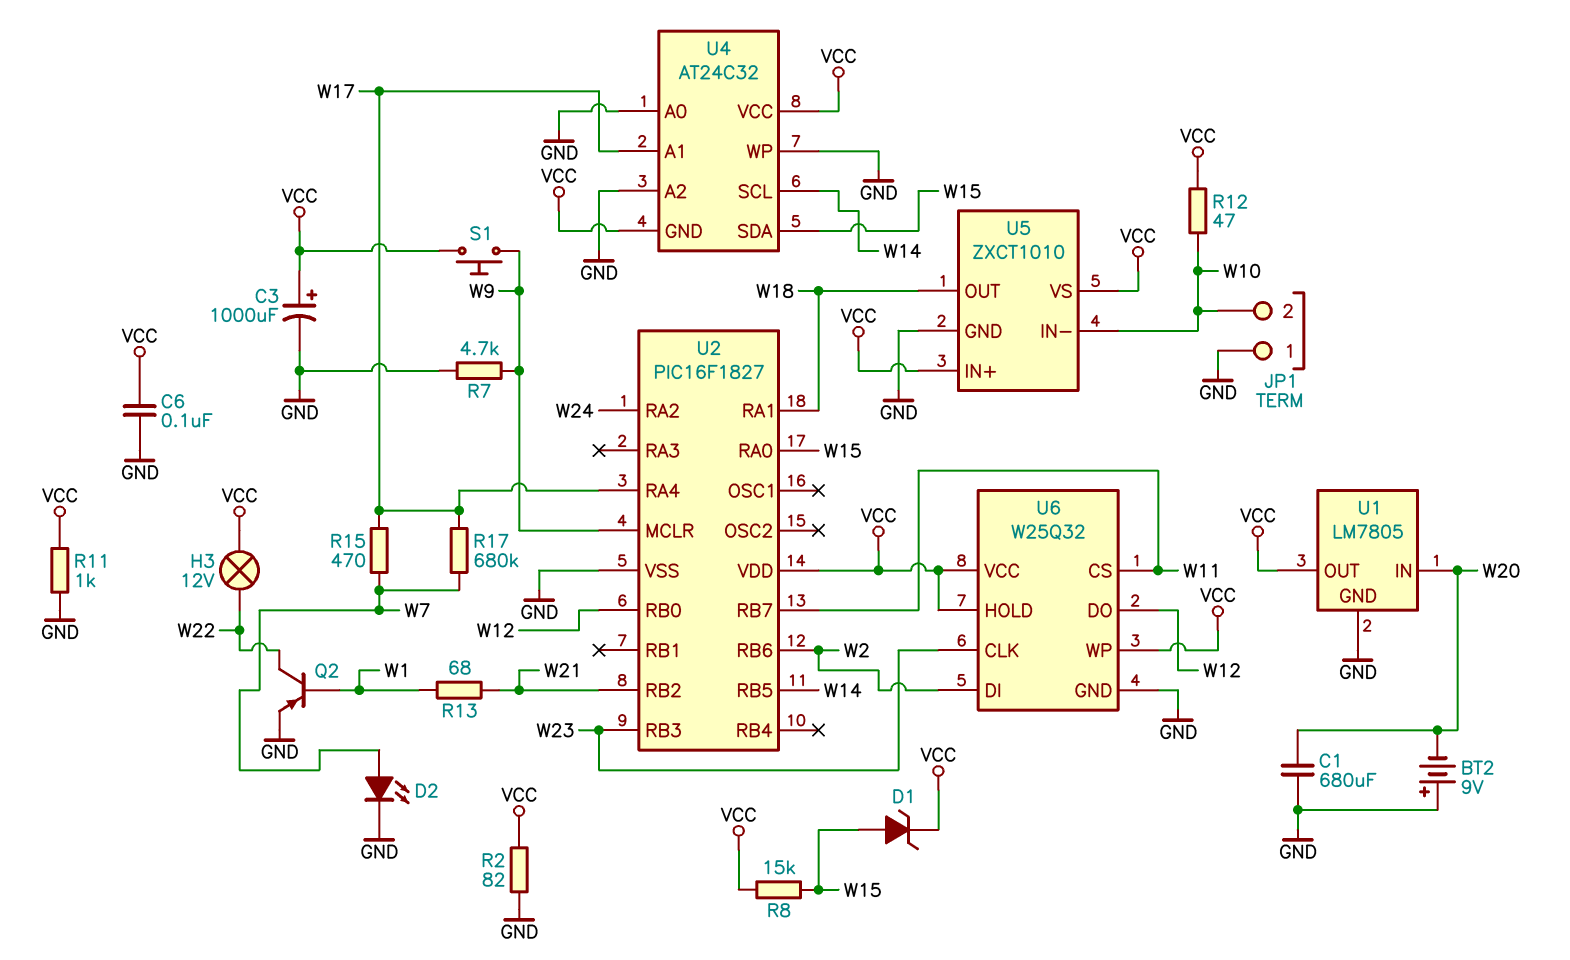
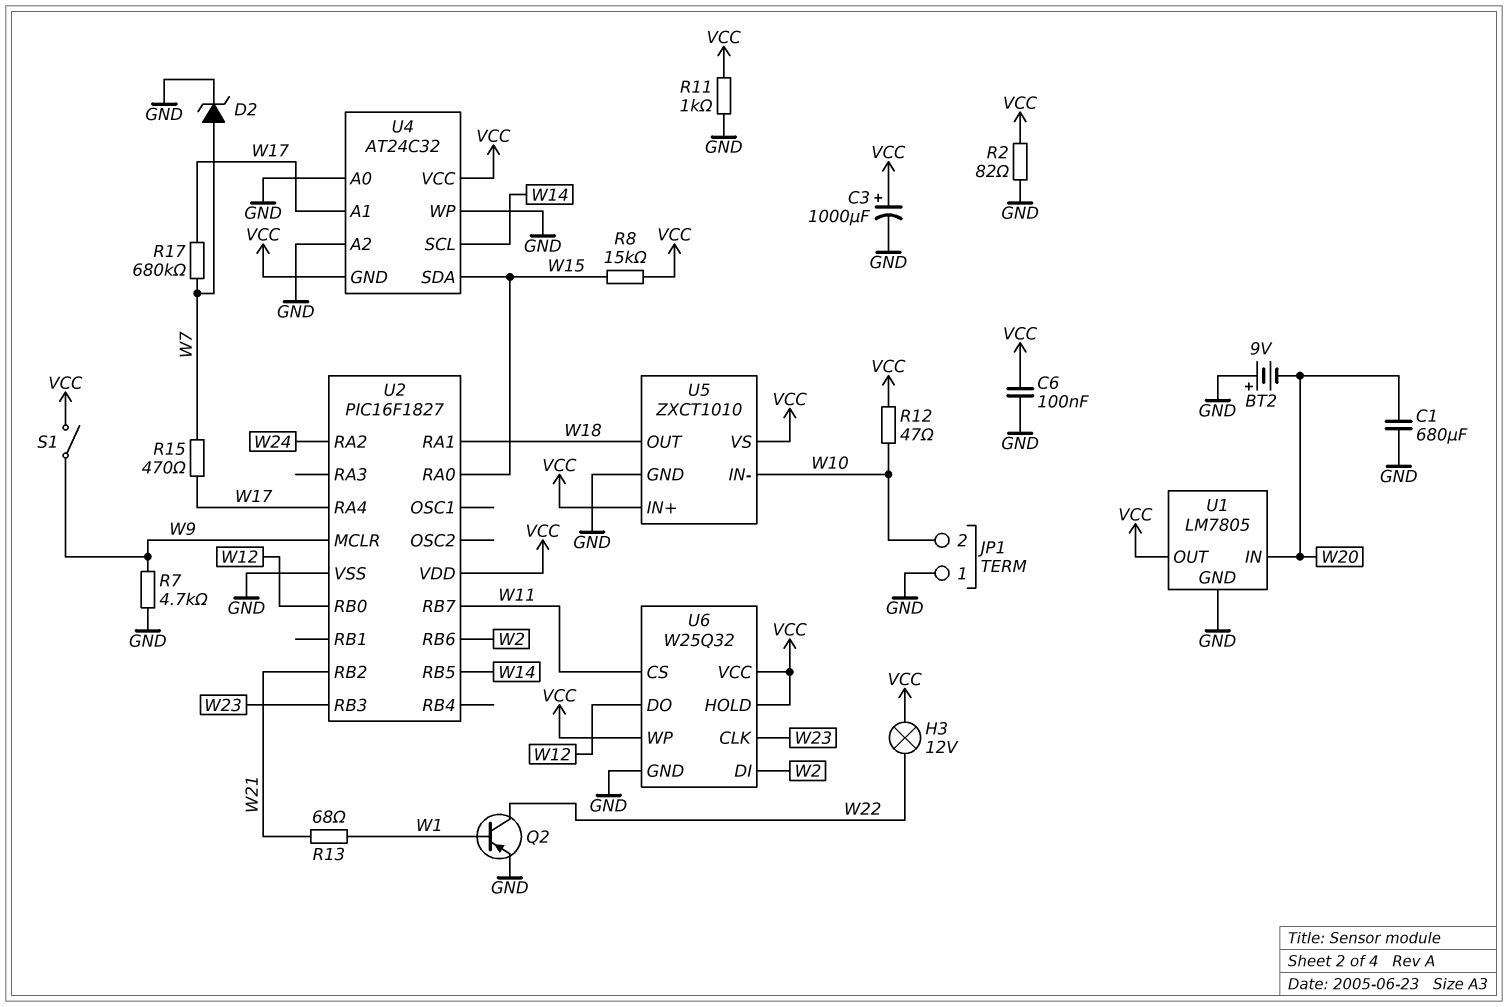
D1: zener (A W15, K VCC) -> none
D2: LED (A W7, K GND) -> zener (A W7, K GND)
S1: button (VCC, W9) -> switch (VCC, W9)

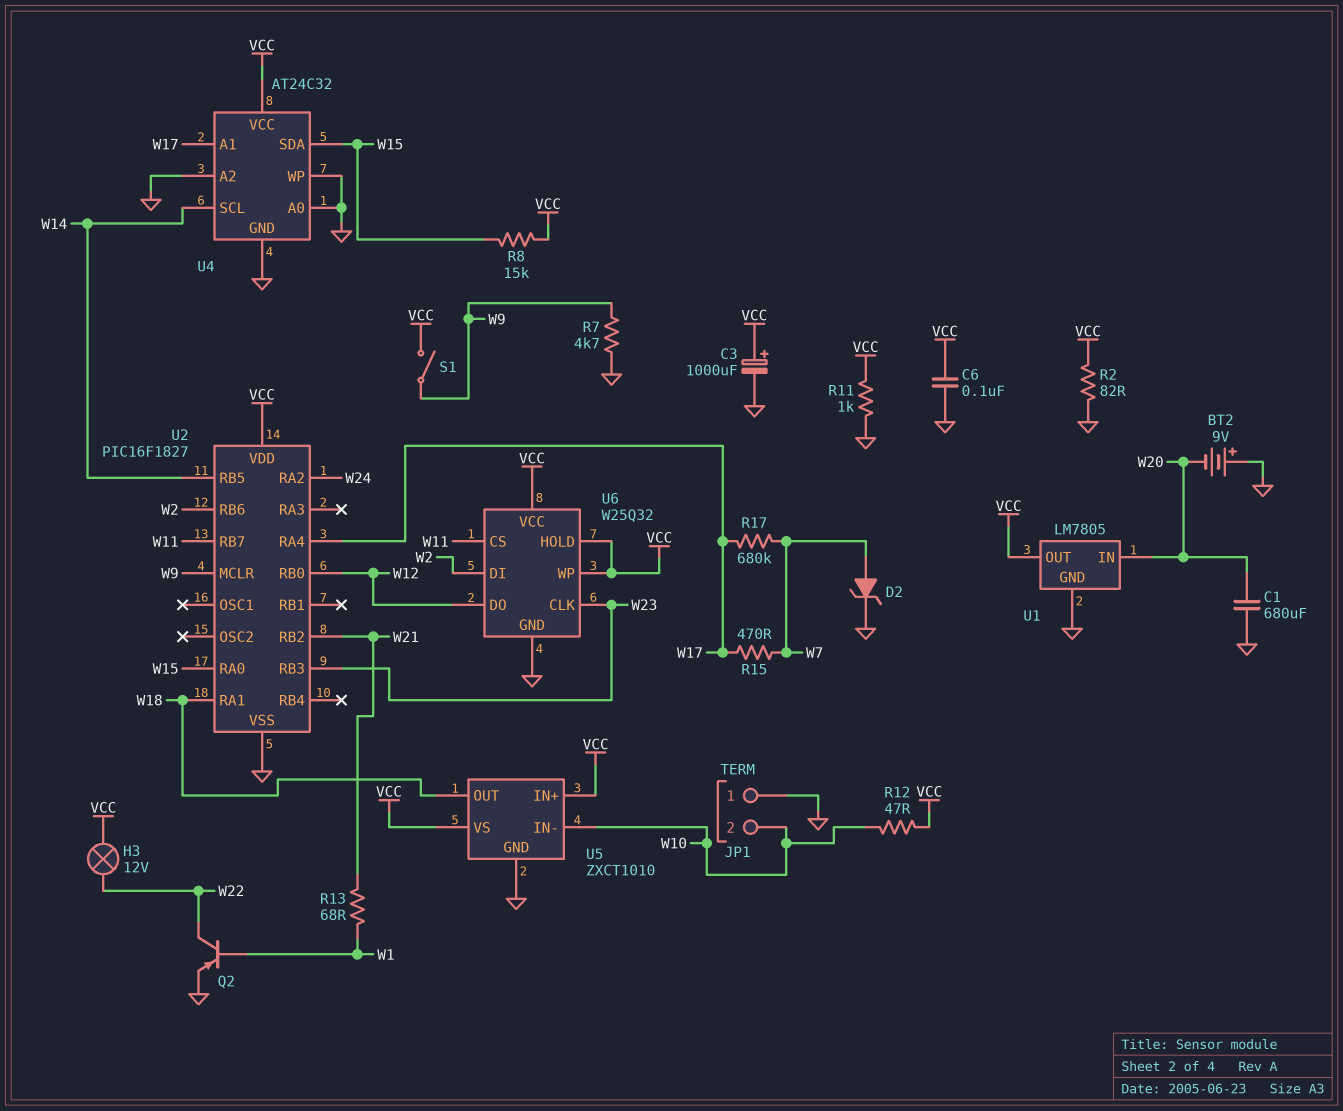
U4 pin GND: VCC -> GND

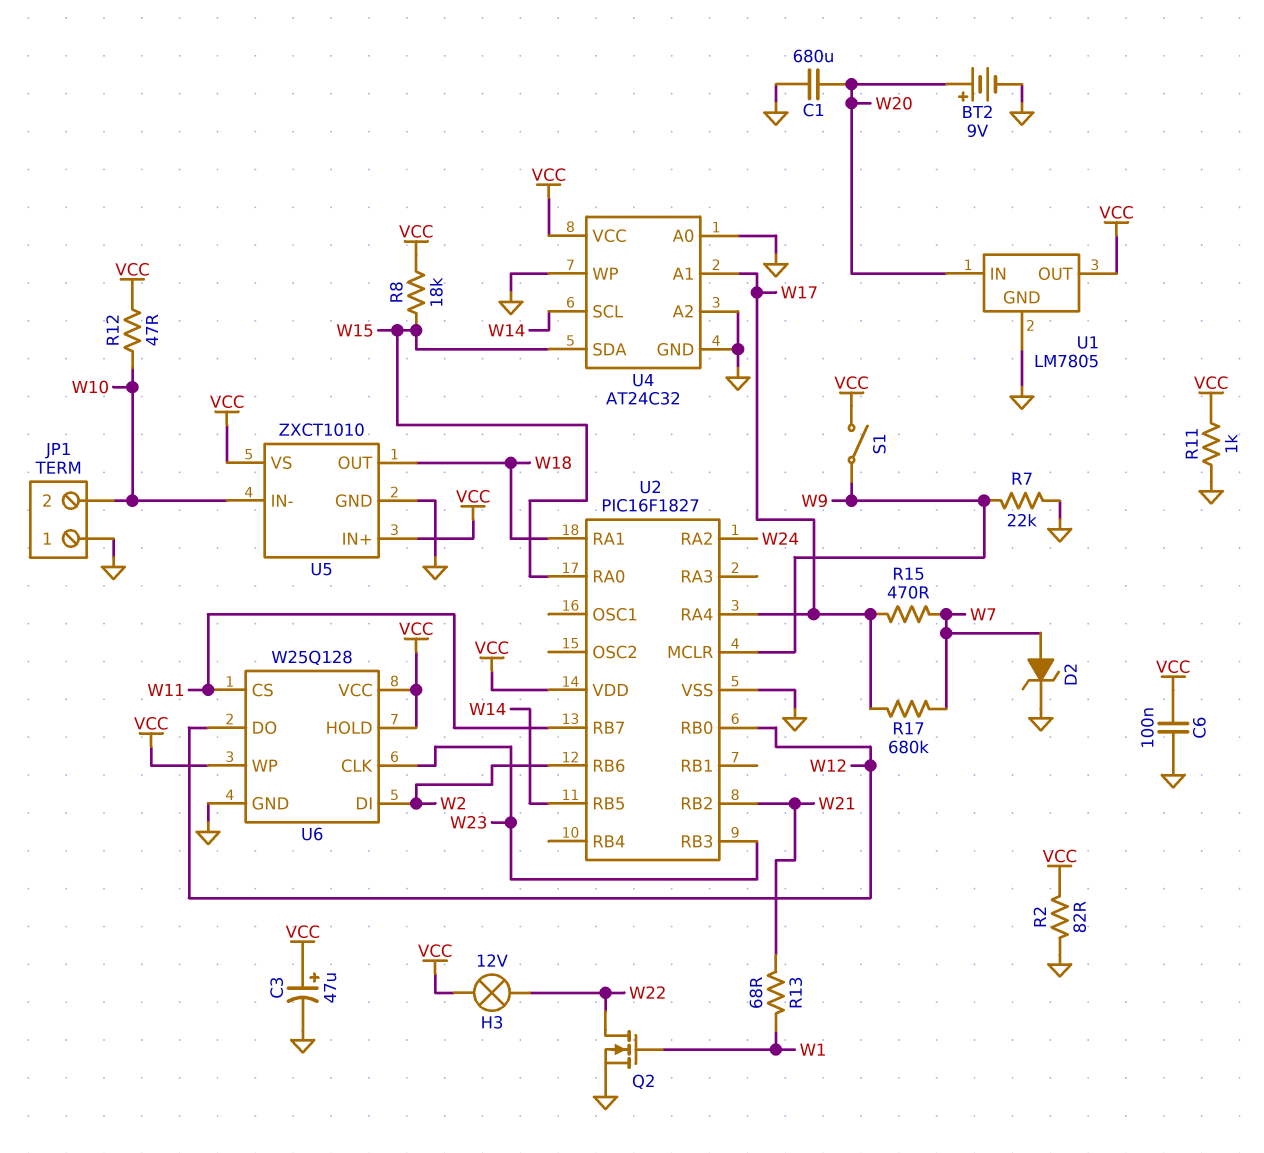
BT2: 9V (plus GND, minus W20) -> 9V (plus W20, minus GND)
C3: 1000uF (plus VCC, minus GND) -> 47uF (plus VCC, minus GND)
Q2: PNP (B W1, C W22, E GND) -> NMOS (G W1, D W22, S GND)
R7: 4.7k (GND, W9) -> 22k (GND, W9)
R8: 15k (VCC, W15) -> 18k (VCC, W15)
U6: W25Q32 -> W25Q128

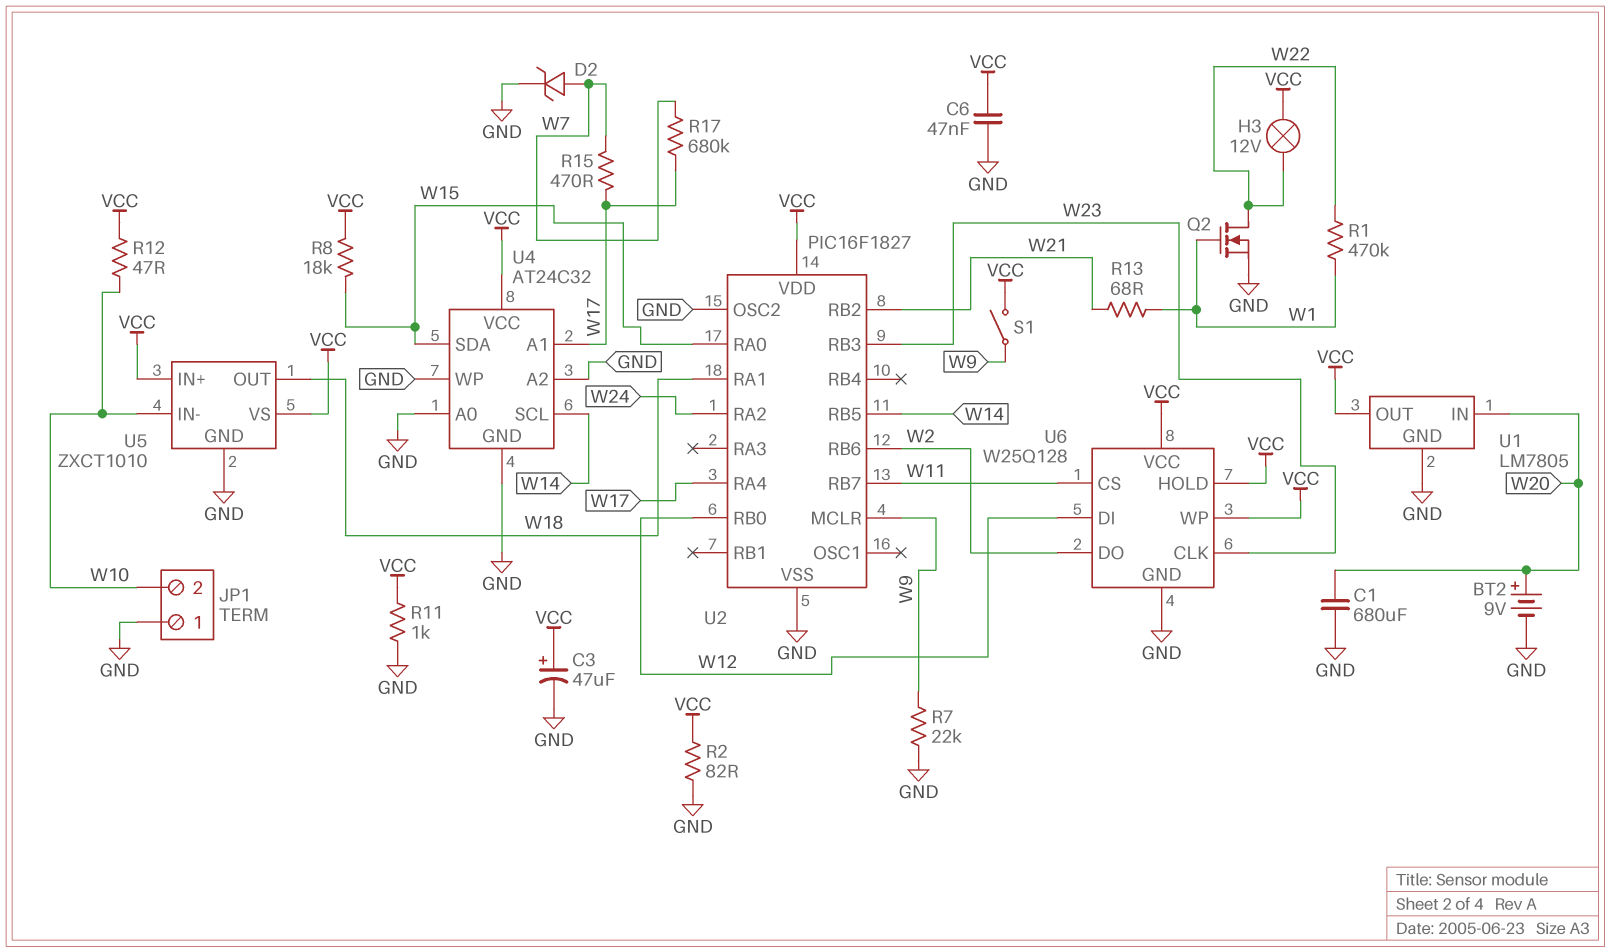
C6: 100nF (GND, VCC) -> 47nF (GND, VCC)
R1: none -> 470k (W1, W22)
U2 pin OSC2: none -> GND
U6 pin DI: W2 -> W12
U6 pin DO: W12 -> W2

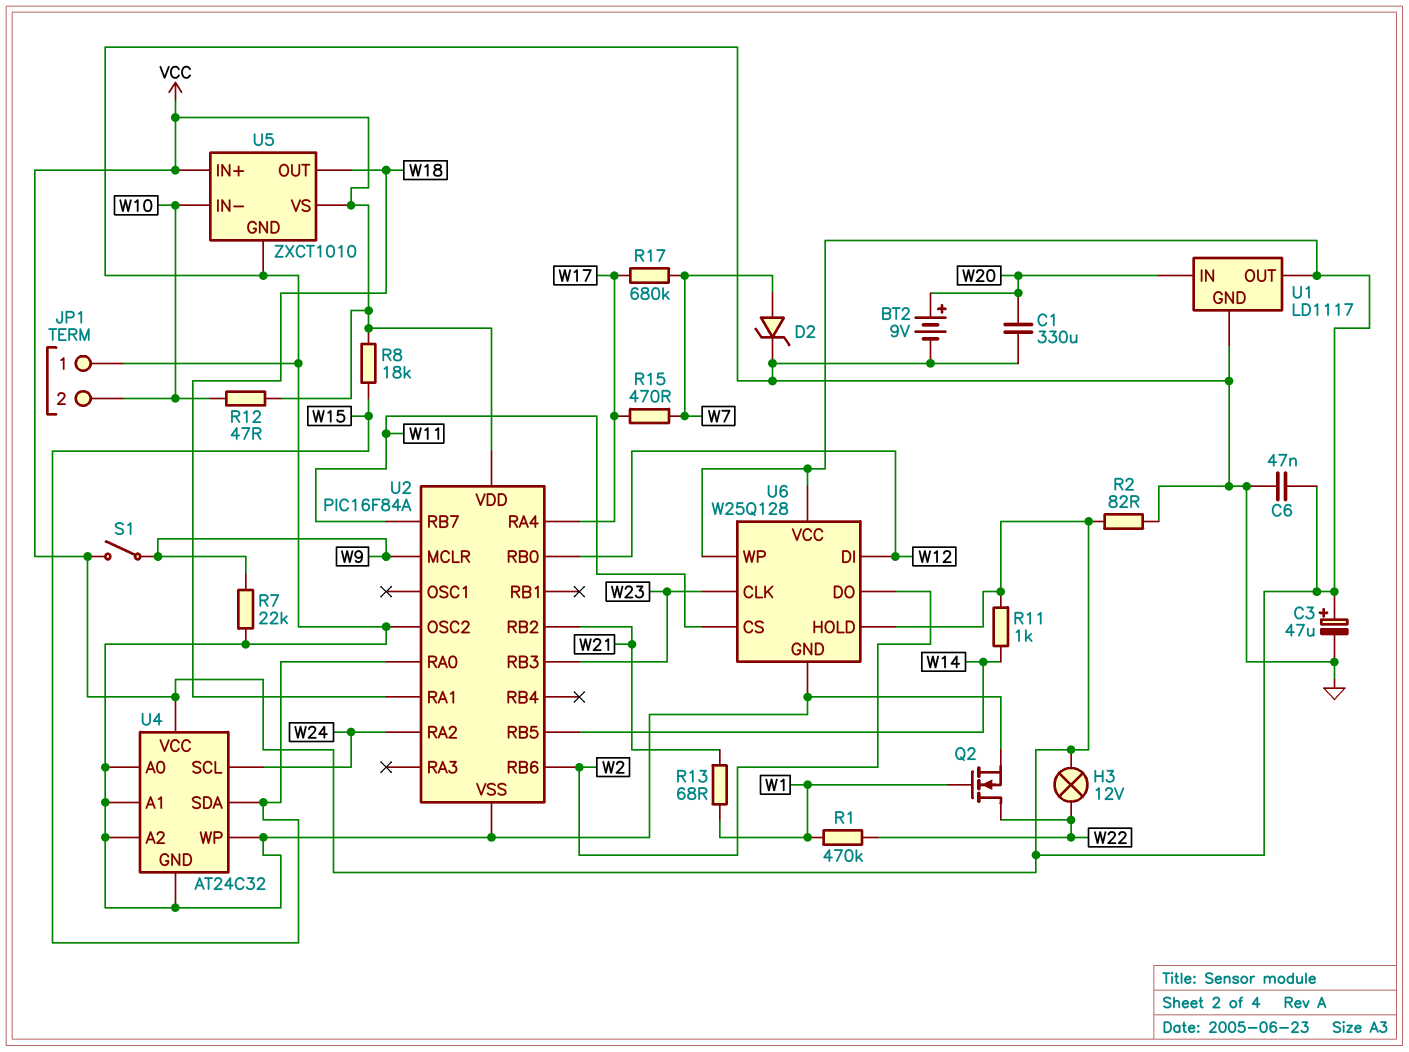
C1: 680uF (GND, W20) -> 330uF (GND, W20)
R11: 1k (GND, VCC) -> 1k (VCC, W14)
U1: LM7805 -> LD1117
U2: PIC16F1827 -> PIC16F84A
U4 pin A1: W17 -> GND
U4 pin SCL: W14 -> W24

